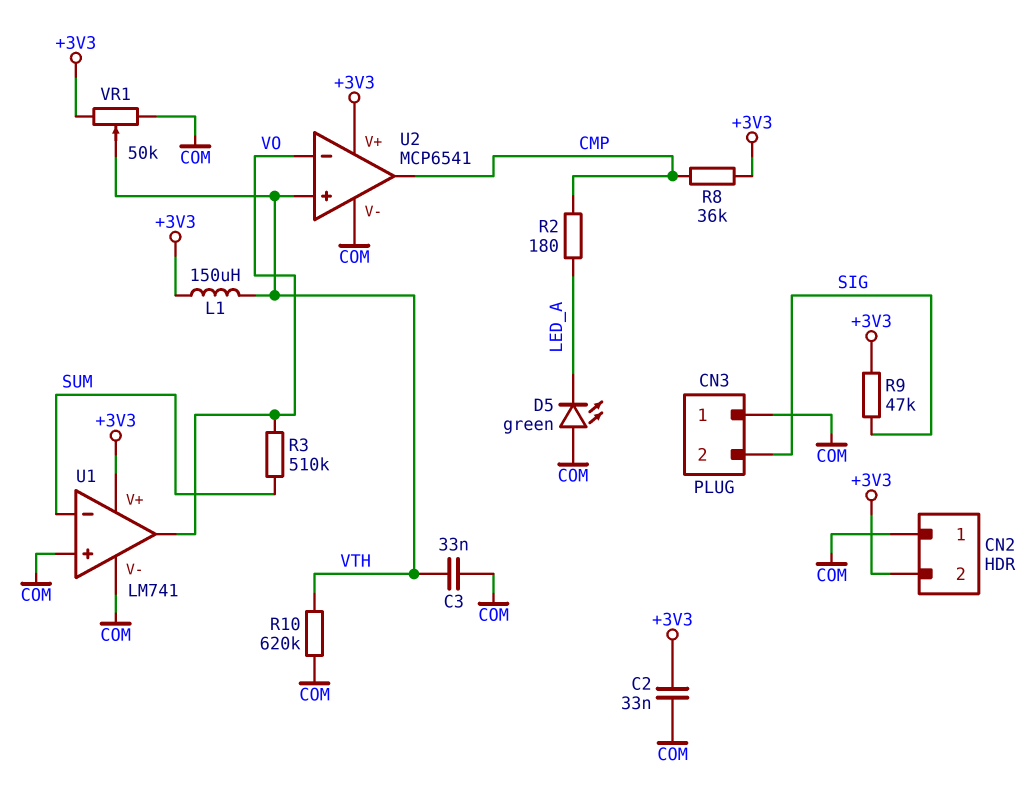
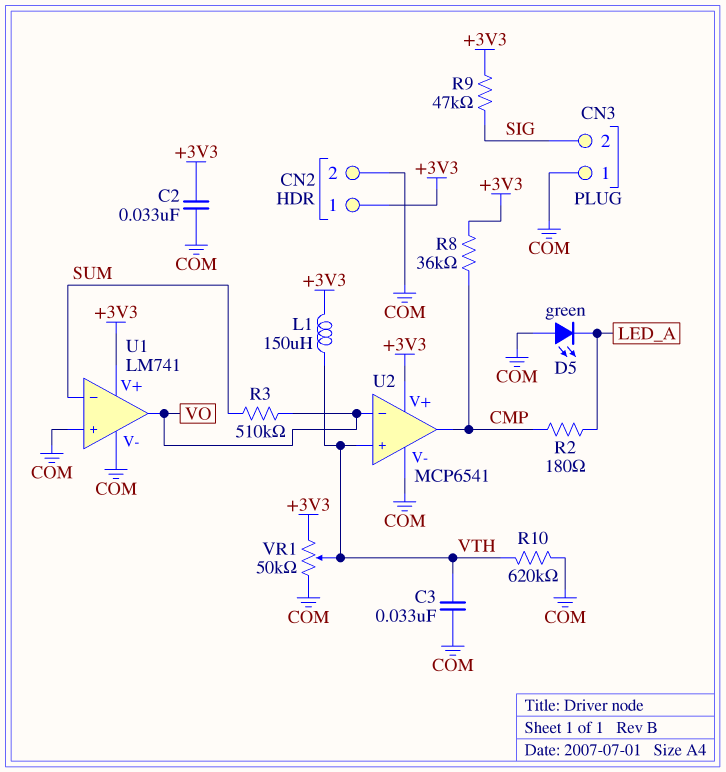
CN2 pin 1: COM -> +3V3
CN2 pin 2: +3V3 -> COM

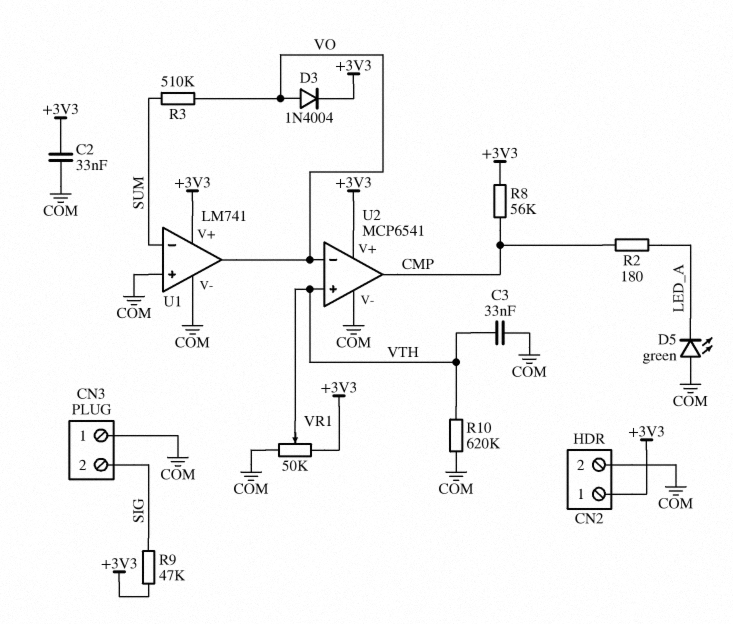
D3: none -> diode 1N4004 (A VO, K +3V3)
L1: 150uH (+3V3, VTH) -> none
R8: 36k (+3V3, CMP) -> 56k (+3V3, CMP)

